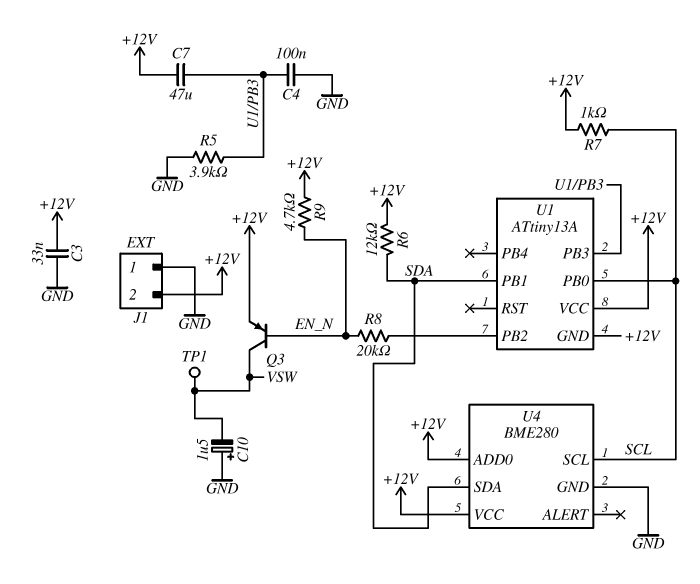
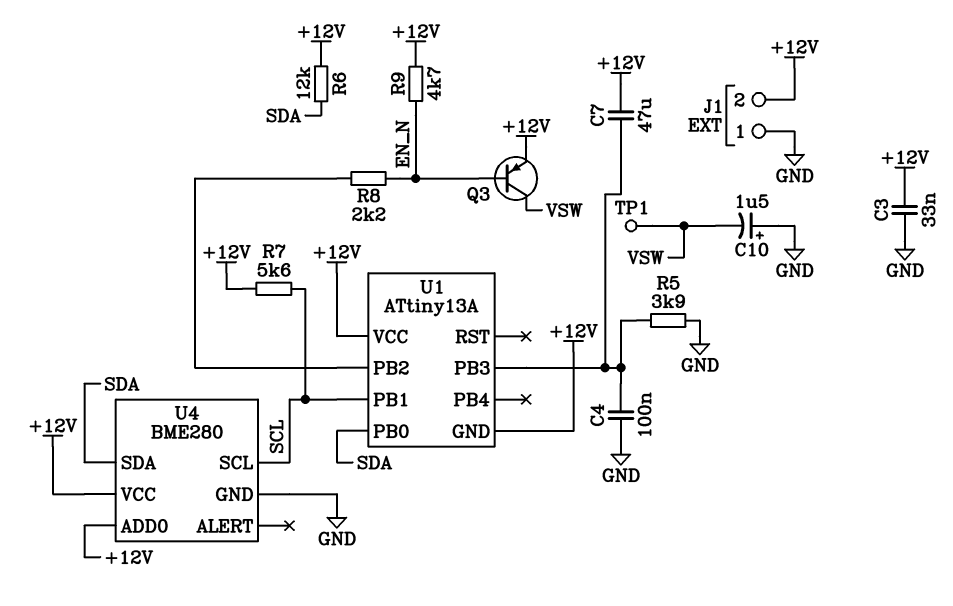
R7: 1k (+12V, SCL) -> 5.6k (+12V, SCL)
R8: 20k (EN_N, U1/PB2) -> 2.2k (EN_N, U1/PB2)
U1 pin PB0: SCL -> SDA
U1 pin PB1: SDA -> SCL

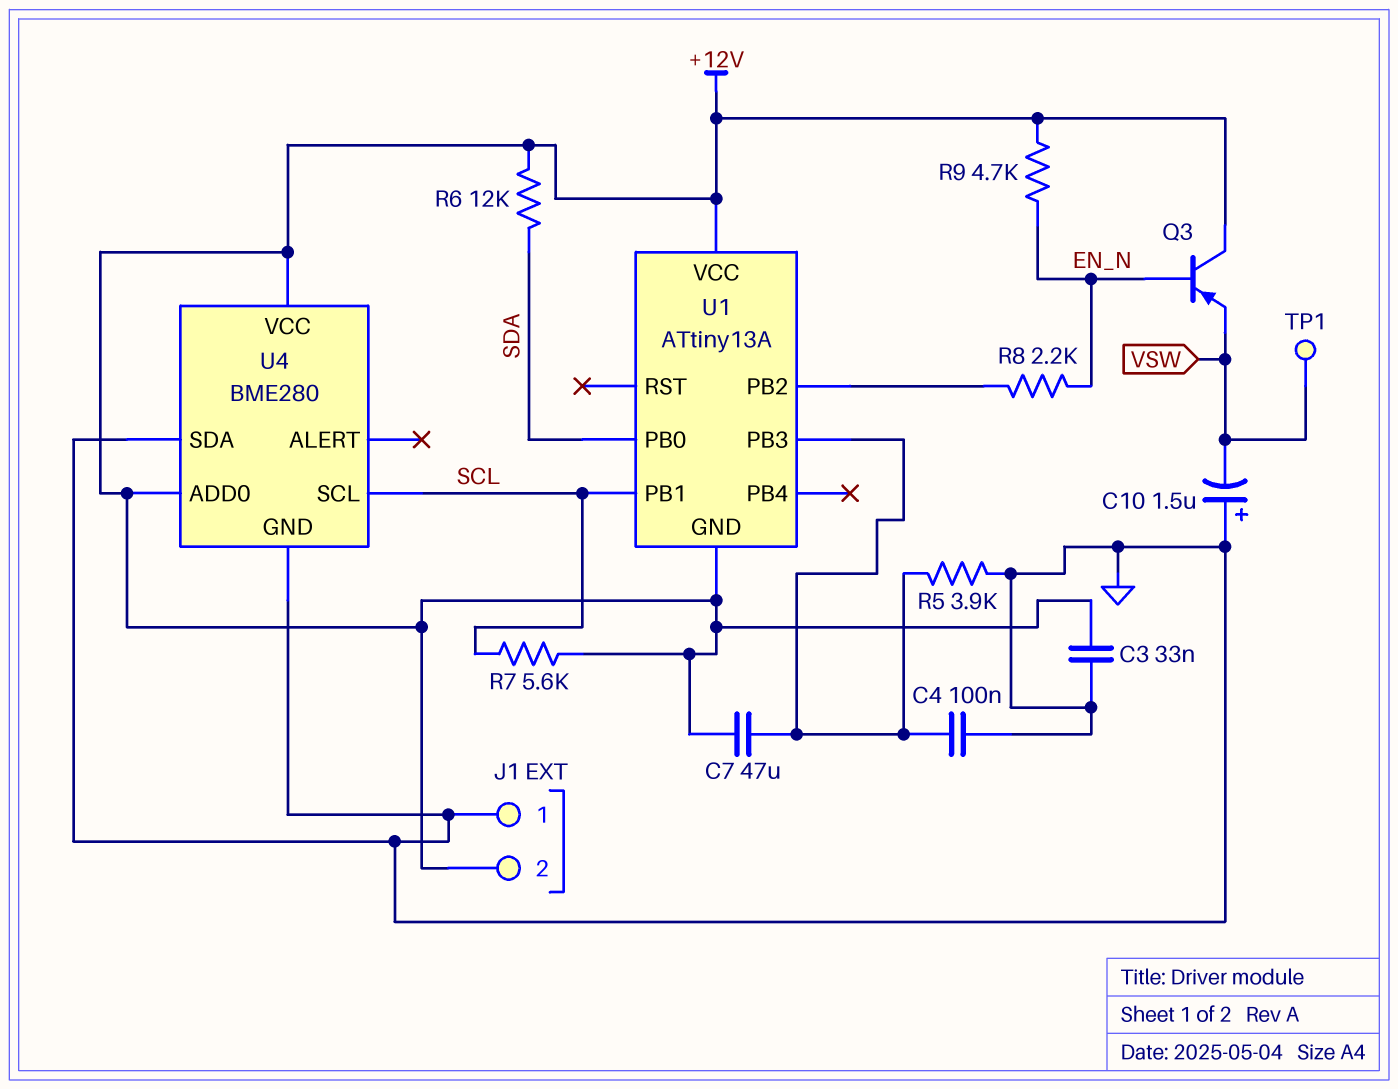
Q3: PNP (B EN_N, C VSW, E +12V) -> PNP (B EN_N, C +12V, E VSW)
U4 pin SDA: SDA -> GND

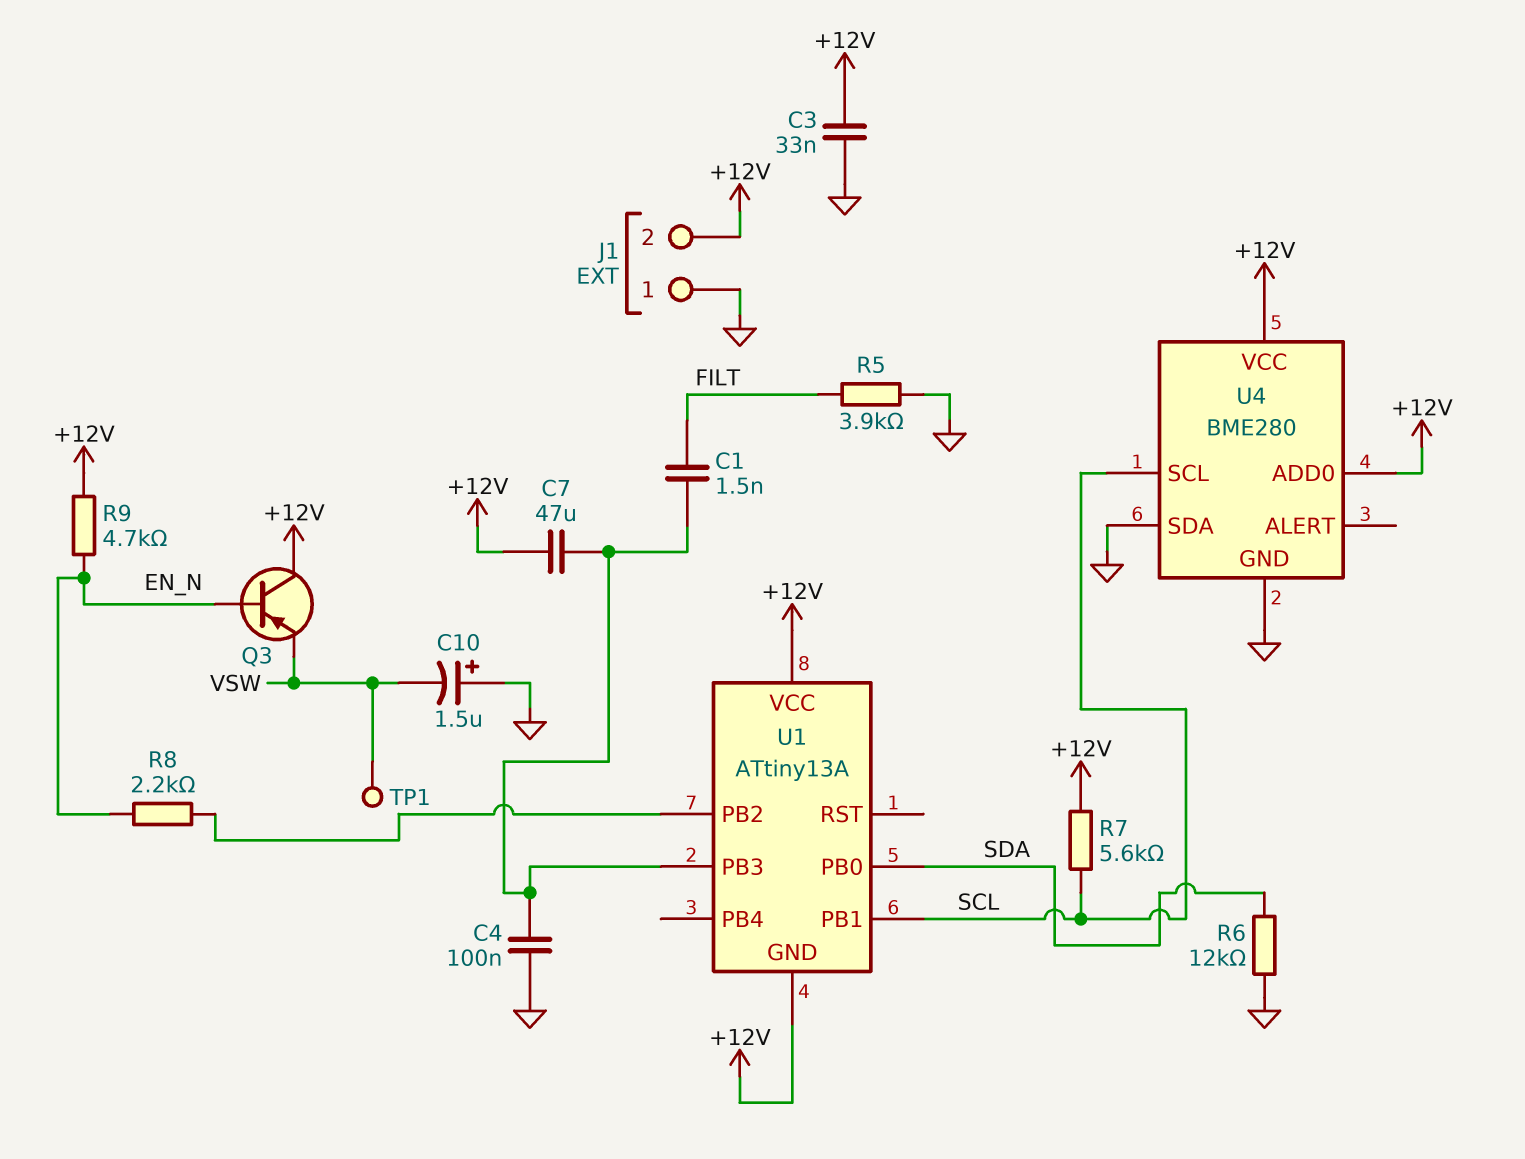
C1: none -> 1.5nF (FILT, U1/PB3)
R5: 3.9k (GND, U1/PB3) -> 3.9k (FILT, GND)
R6: 12k (+12V, SDA) -> 12k (GND, SDA)

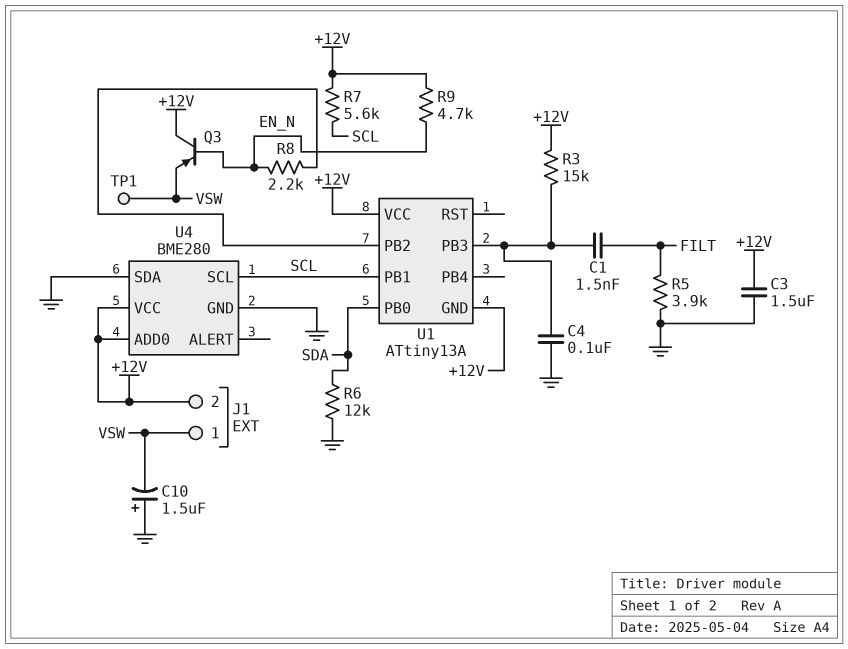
C3: 33nF (+12V, GND) -> 1.5uF (+12V, GND)
C7: 47uF (+12V, U1/PB3) -> none
J1 pin 1: GND -> VSW
R3: none -> 15k (+12V, U1/PB3)

